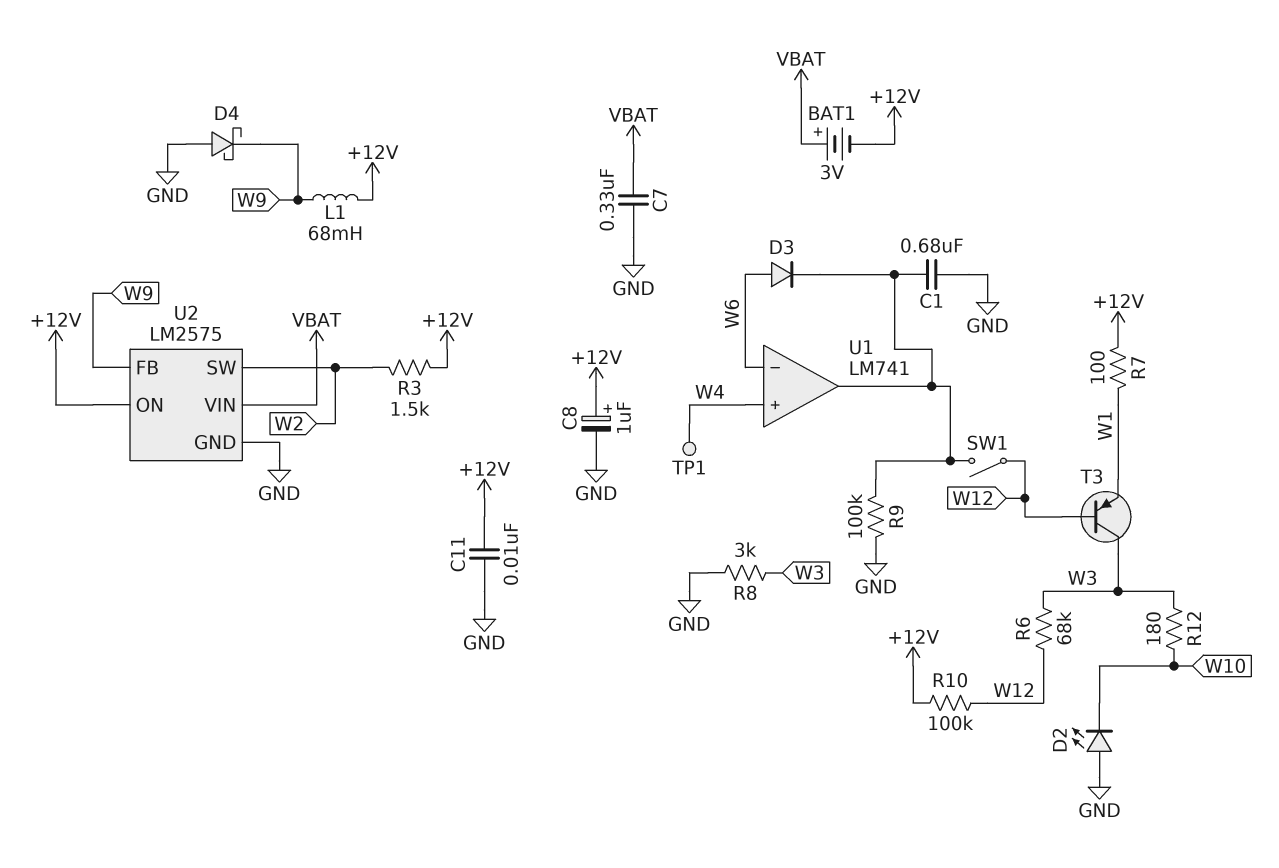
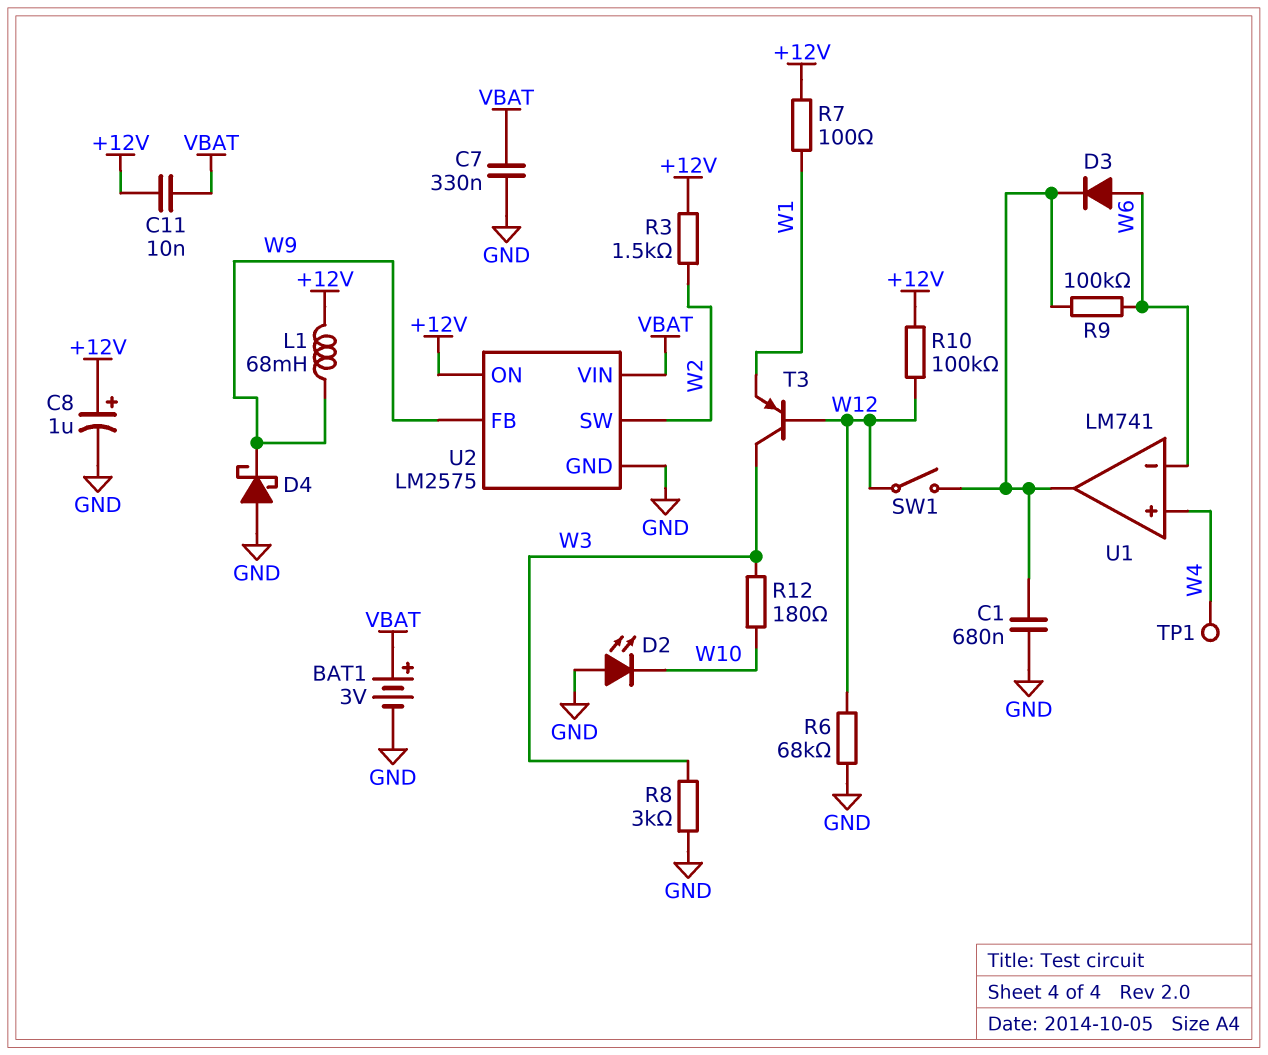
BAT1: 3V (plus VBAT, minus +12V) -> 3V (plus VBAT, minus GND)
C11: 10nF (+12V, GND) -> 10nF (+12V, VBAT)
R6: 68k (W3, W12) -> 68k (GND, W12)
R9: 100k (GND, U1/out) -> 100k (U1/out, W6)

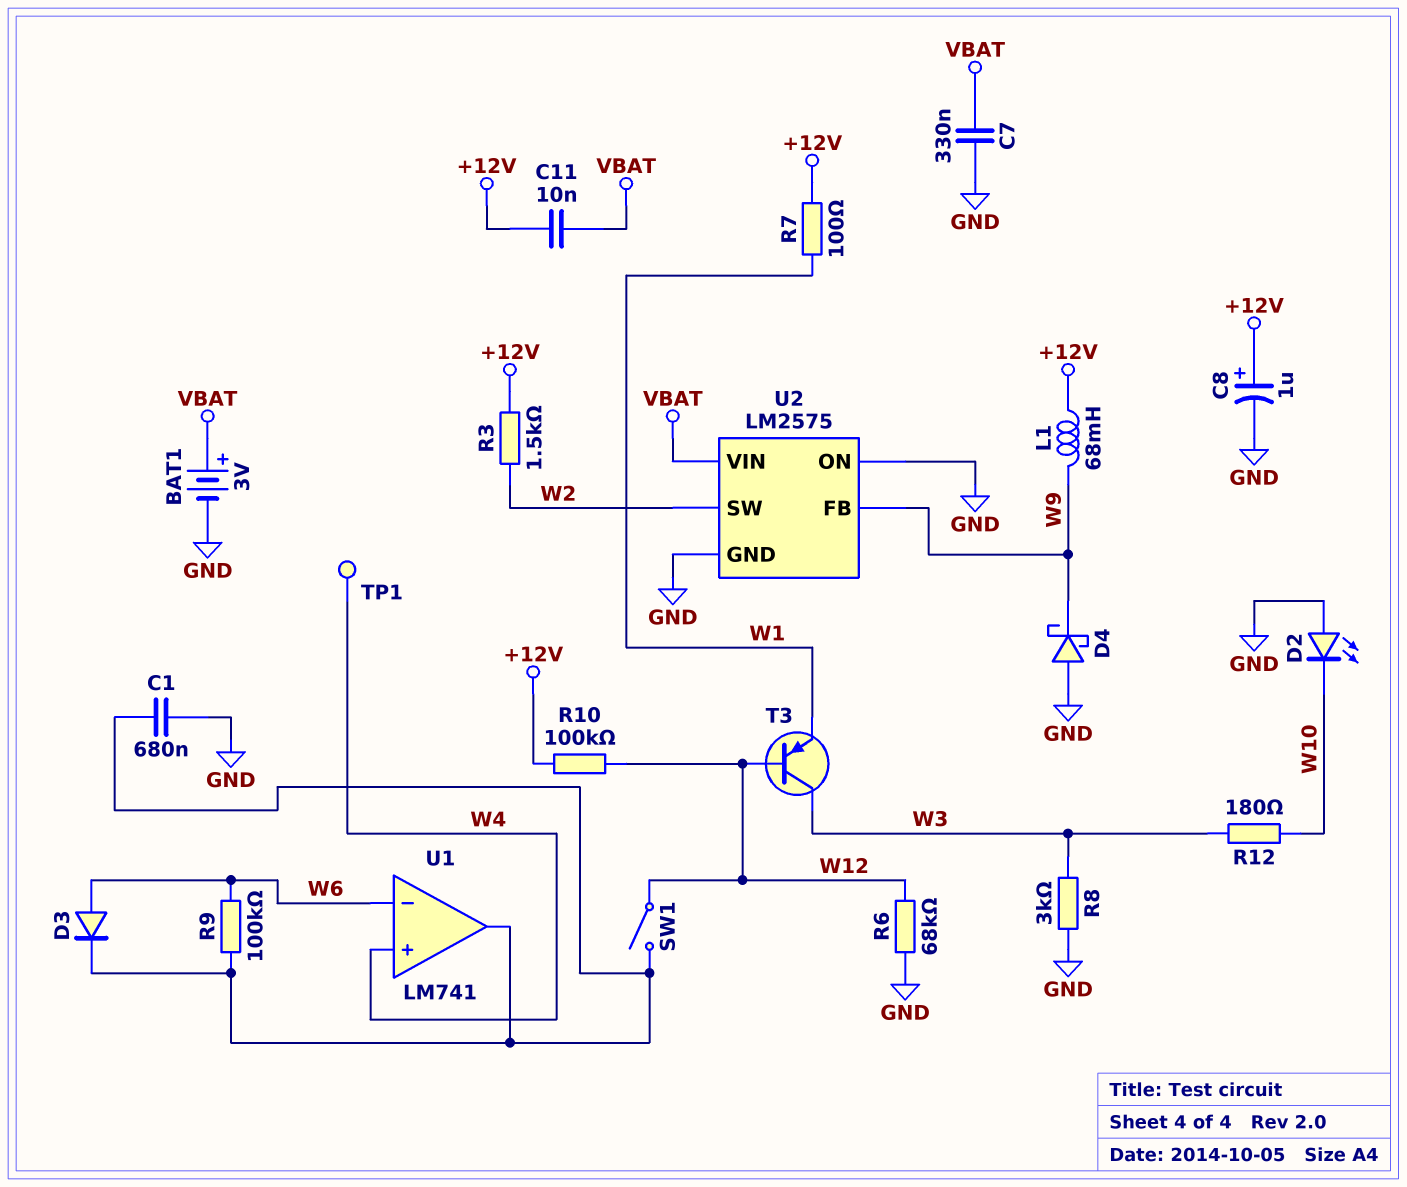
U2 pin ON: +12V -> GND

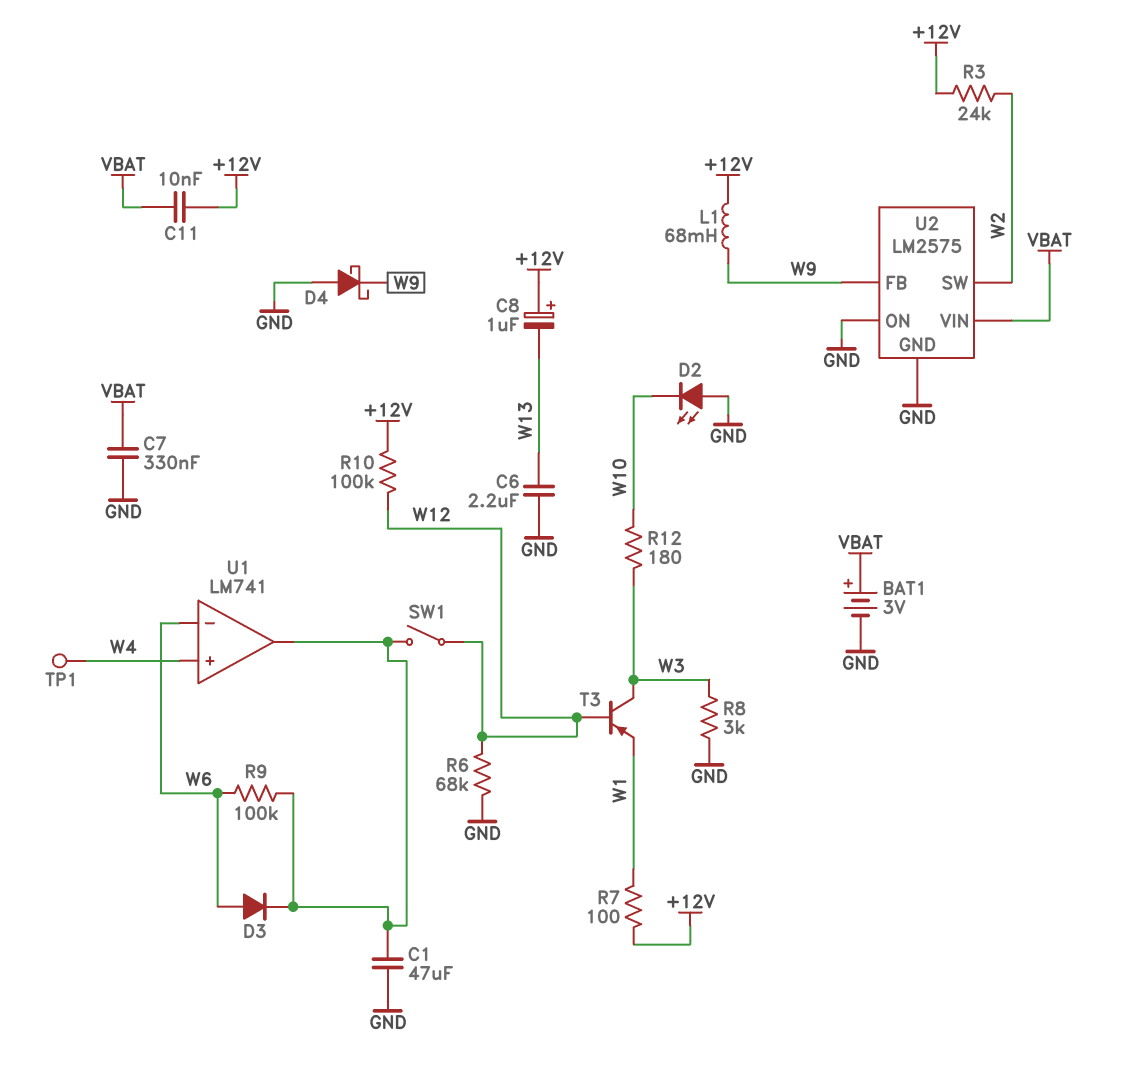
C1: 680nF (GND, U1/out) -> 47uF (GND, U1/out)
C6: none -> 2.2uF (GND, W13)
C8: 1uF (plus +12V, minus GND) -> 1uF (plus +12V, minus W13)
R3: 1.5k (+12V, W2) -> 24k (+12V, W2)

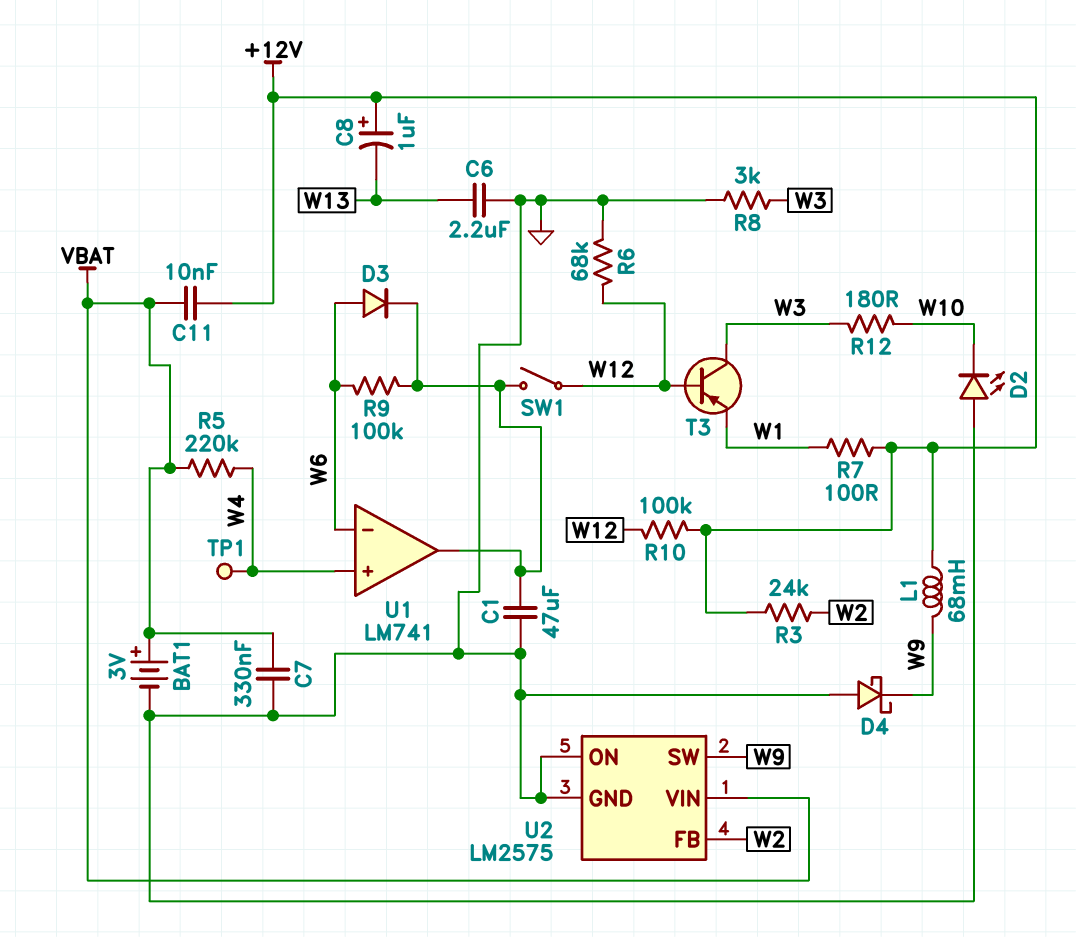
R5: none -> 220k (VBAT, W4)
U2 pin FB: W9 -> W2
U2 pin SW: W2 -> W9

